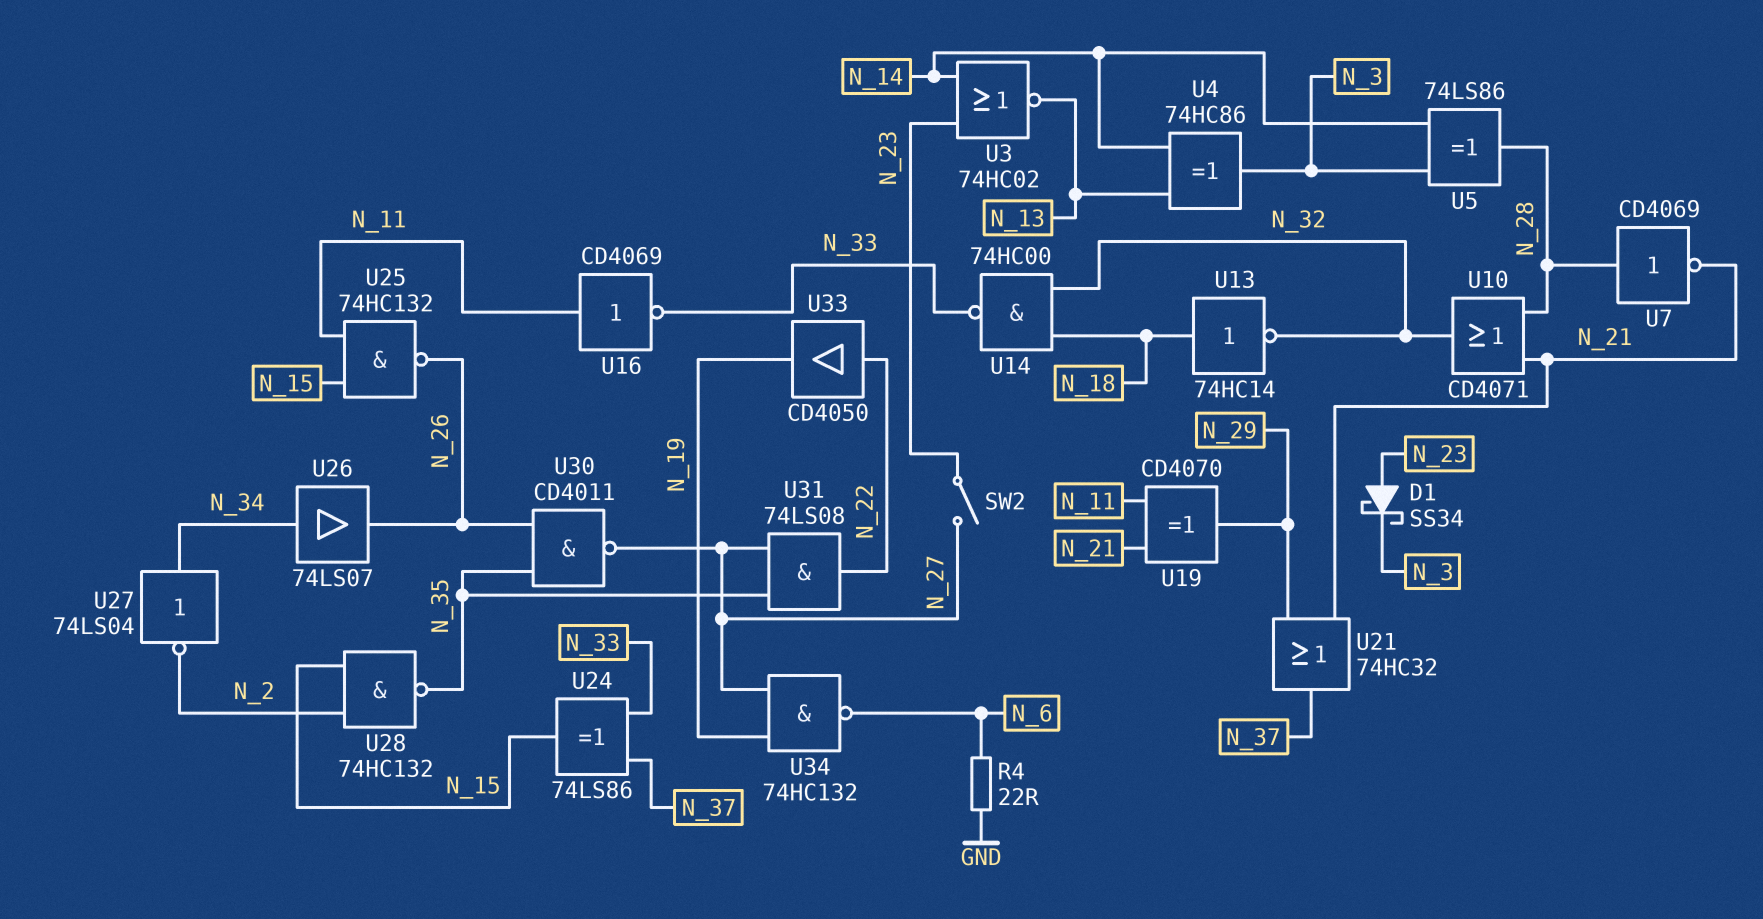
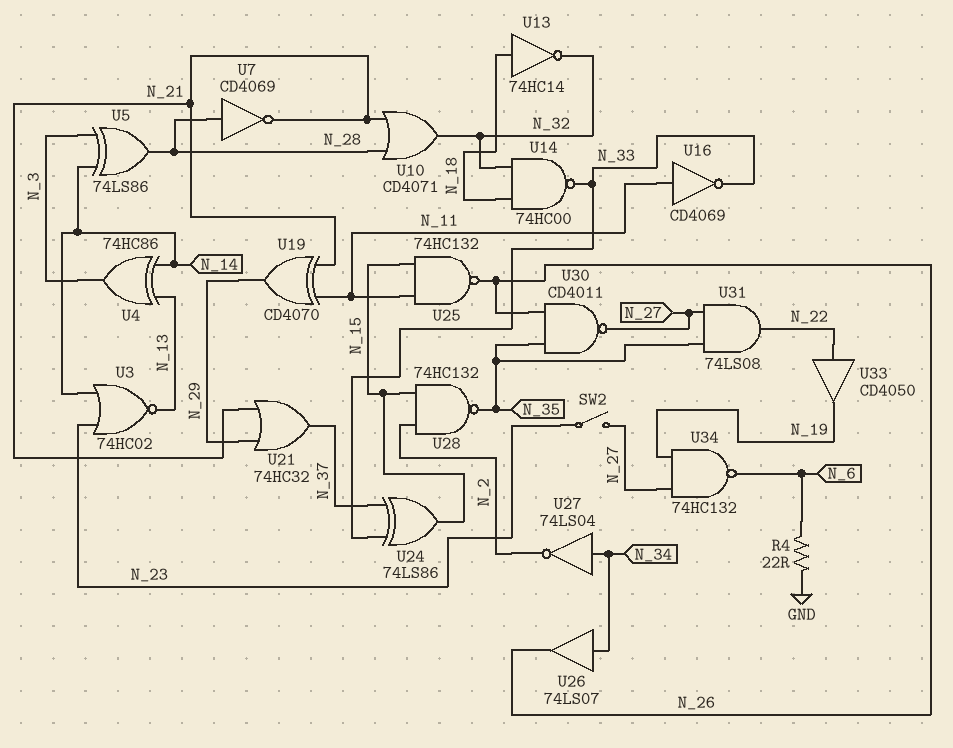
D1: schottky SS34 (A N_23, K N_3) -> none

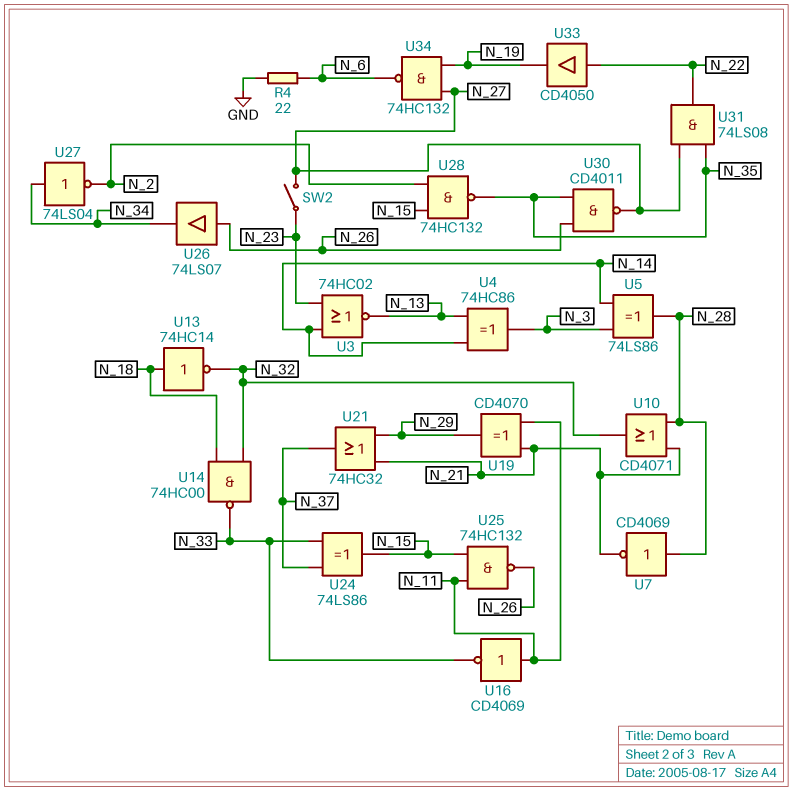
U26: buffer 74LS07 (in N_34, out N_26) -> buffer 74LS07 (in N_26, out N_34)

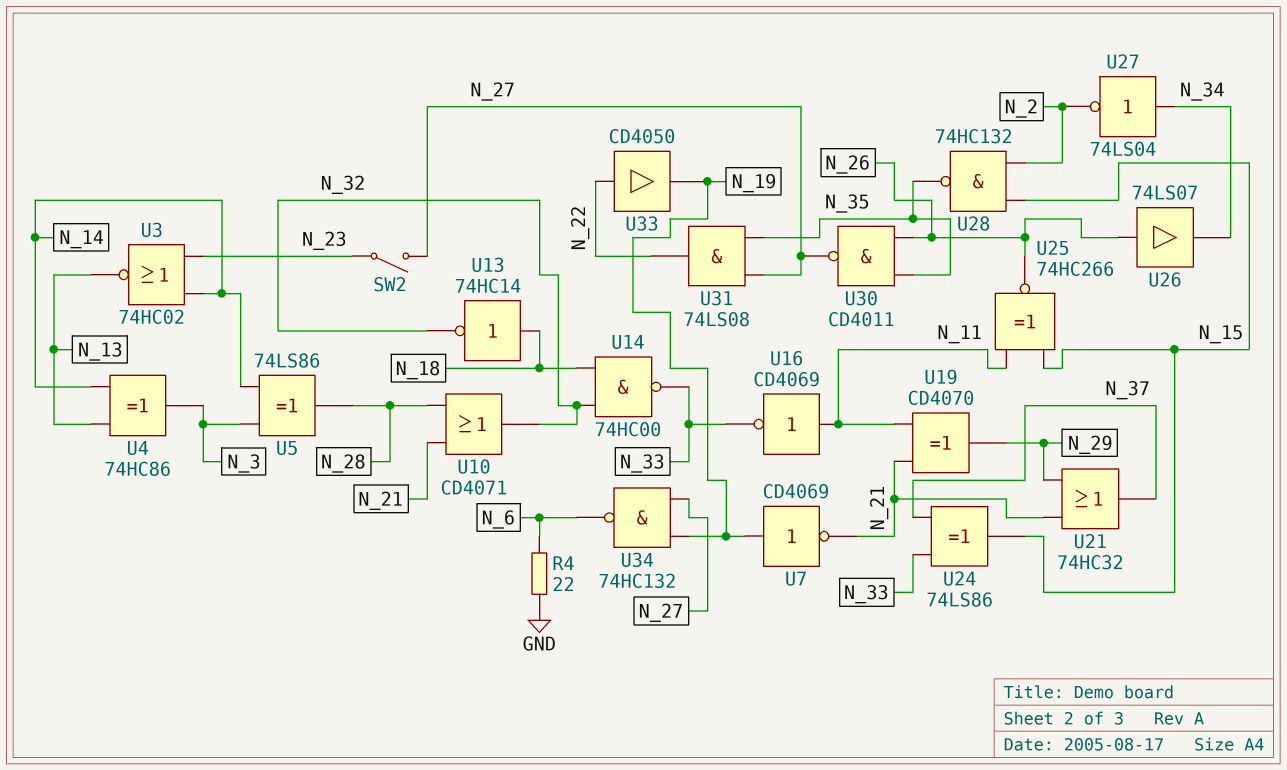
U7: NOT CD4069 (in N_28, out N_21) -> NOT CD4069 (in N_19, out N_21)
U25: NAND 74HC132 (in N_11, in N_15, out N_26) -> XNOR 74HC266 (in N_11, in N_15, out N_26)

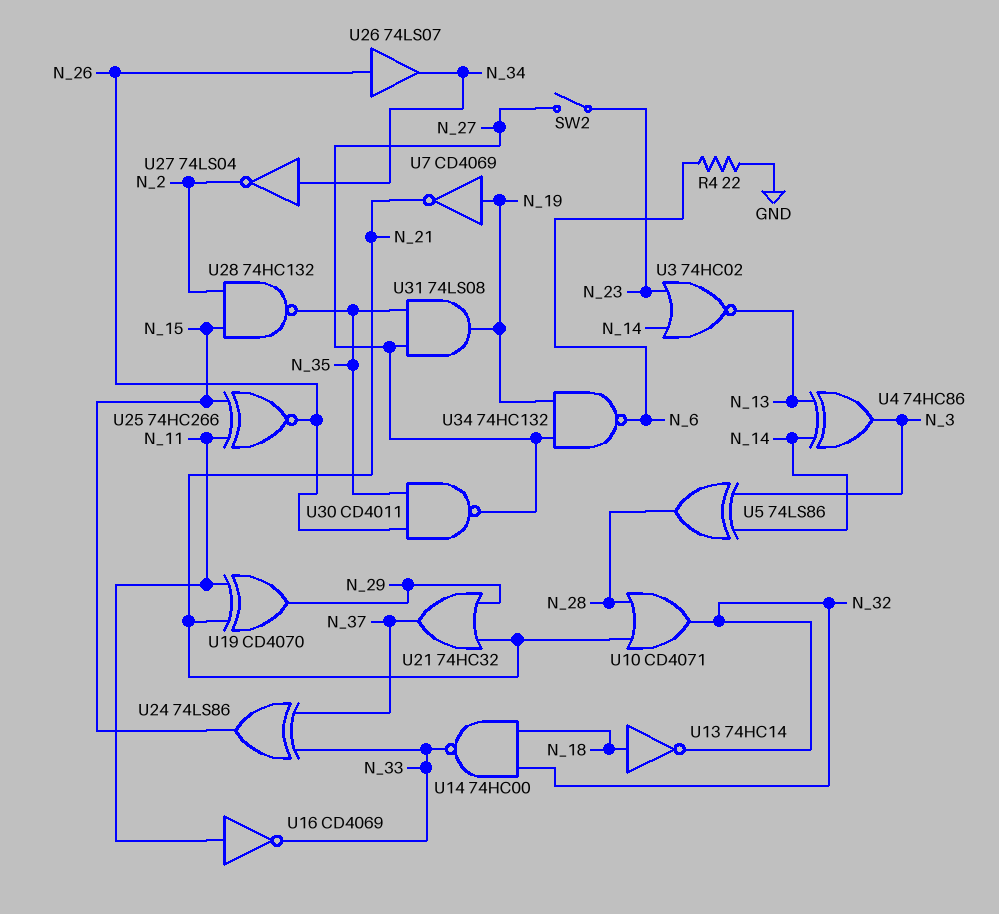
U31: AND 74LS08 (in N_27, in N_35, out N_22) -> AND 74LS08 (in N_27, in N_35, out N_19)
U33: buffer CD4050 (in N_22, out N_19) -> none

